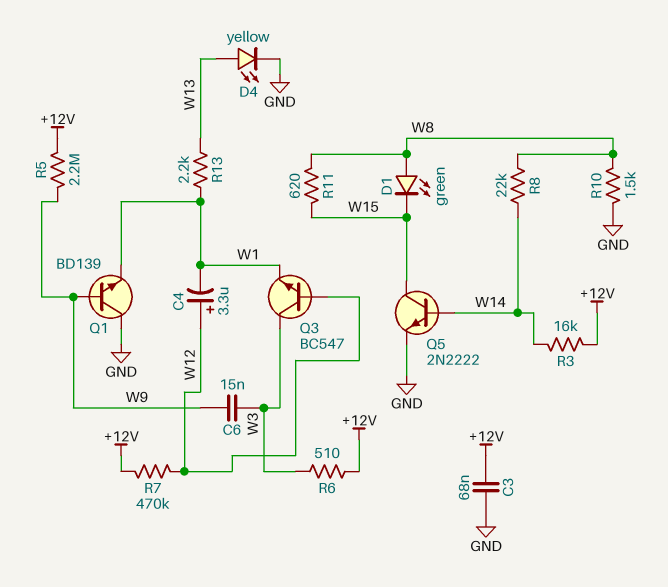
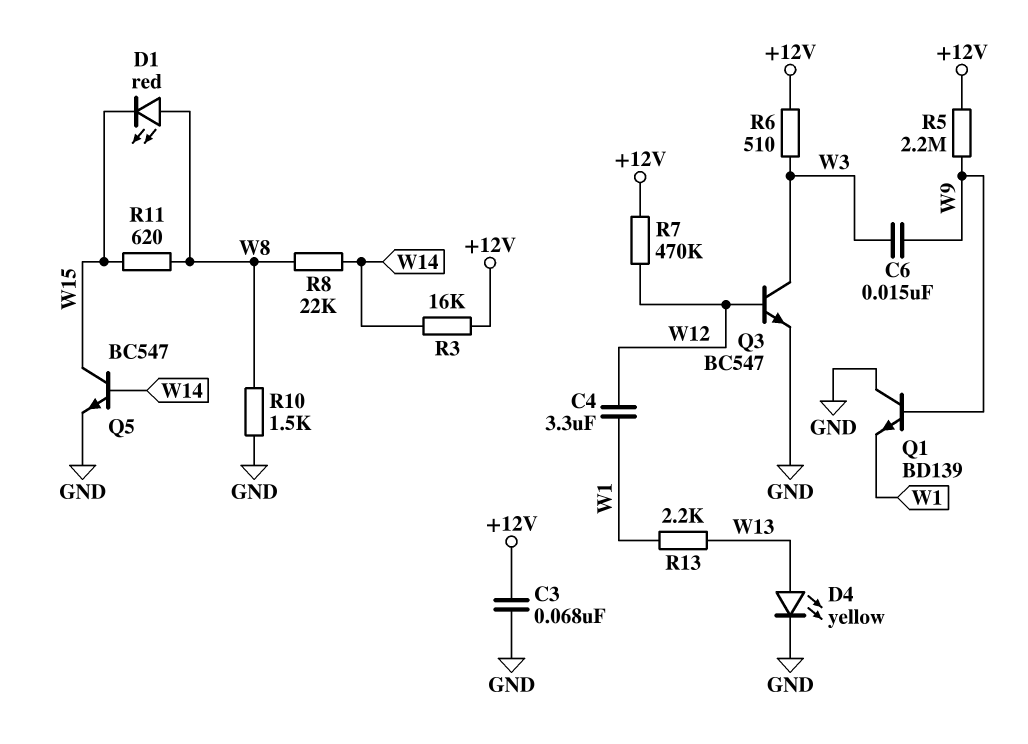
C4: 3.3uF (plus W12, minus W1) -> 3.3uF (W1, W12)
D1: LED green (A W8, K W15) -> LED red (A W8, K W15)
Q3: NPN BC547 (B W12, C W3, E W1) -> NPN BC547 (B W12, C W3, E GND)
Q5: NPN 2N2222 (B W14, C W15, E GND) -> NPN BC547 (B W14, C W15, E GND)

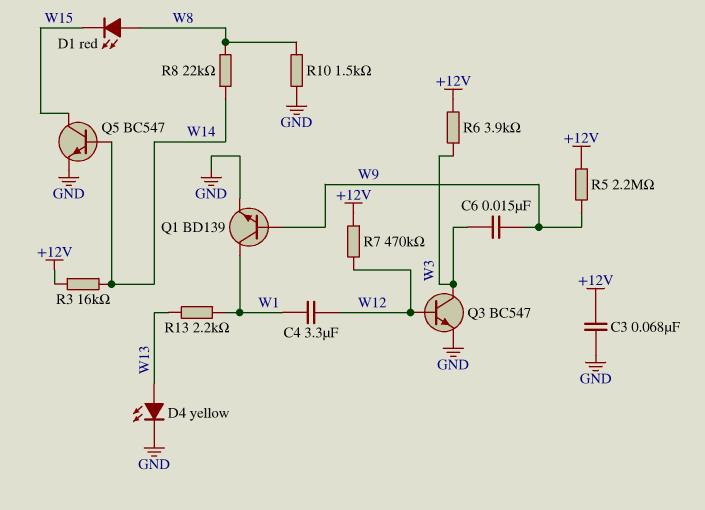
Q1: NPN BD139 (B W9, C GND, E W1) -> NPN BD139 (B W9, C W1, E GND)
R6: 510 (+12V, W3) -> 3.9k (+12V, W3)
R11: 620 (W8, W15) -> none

